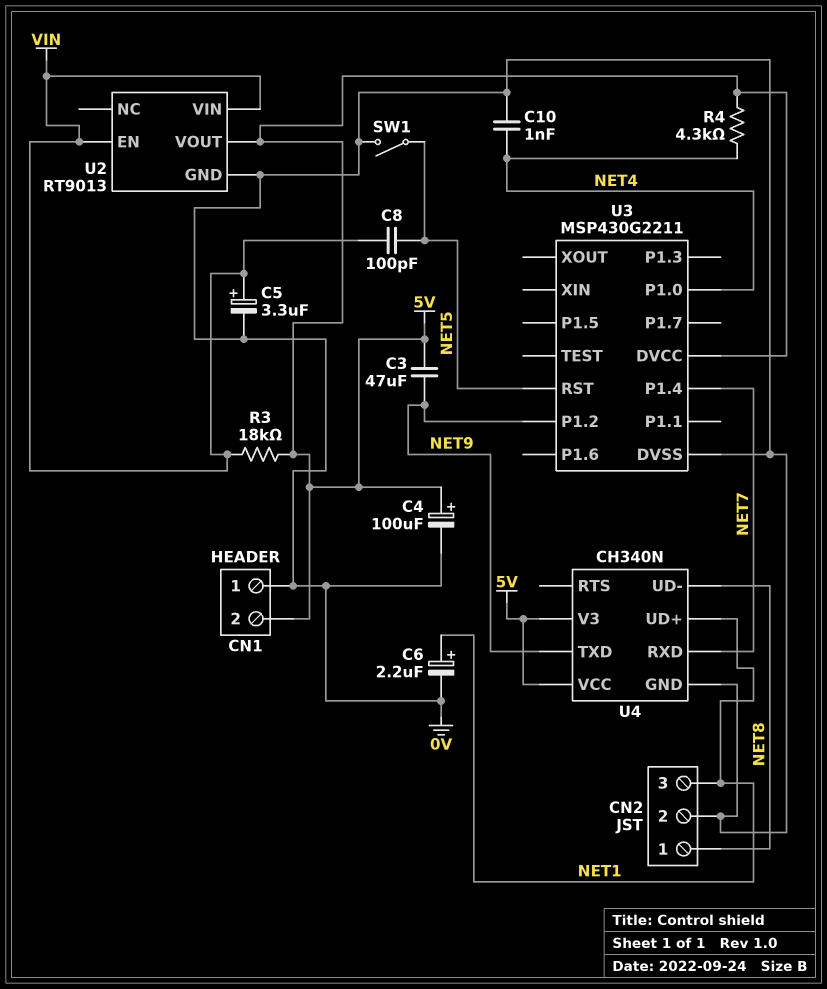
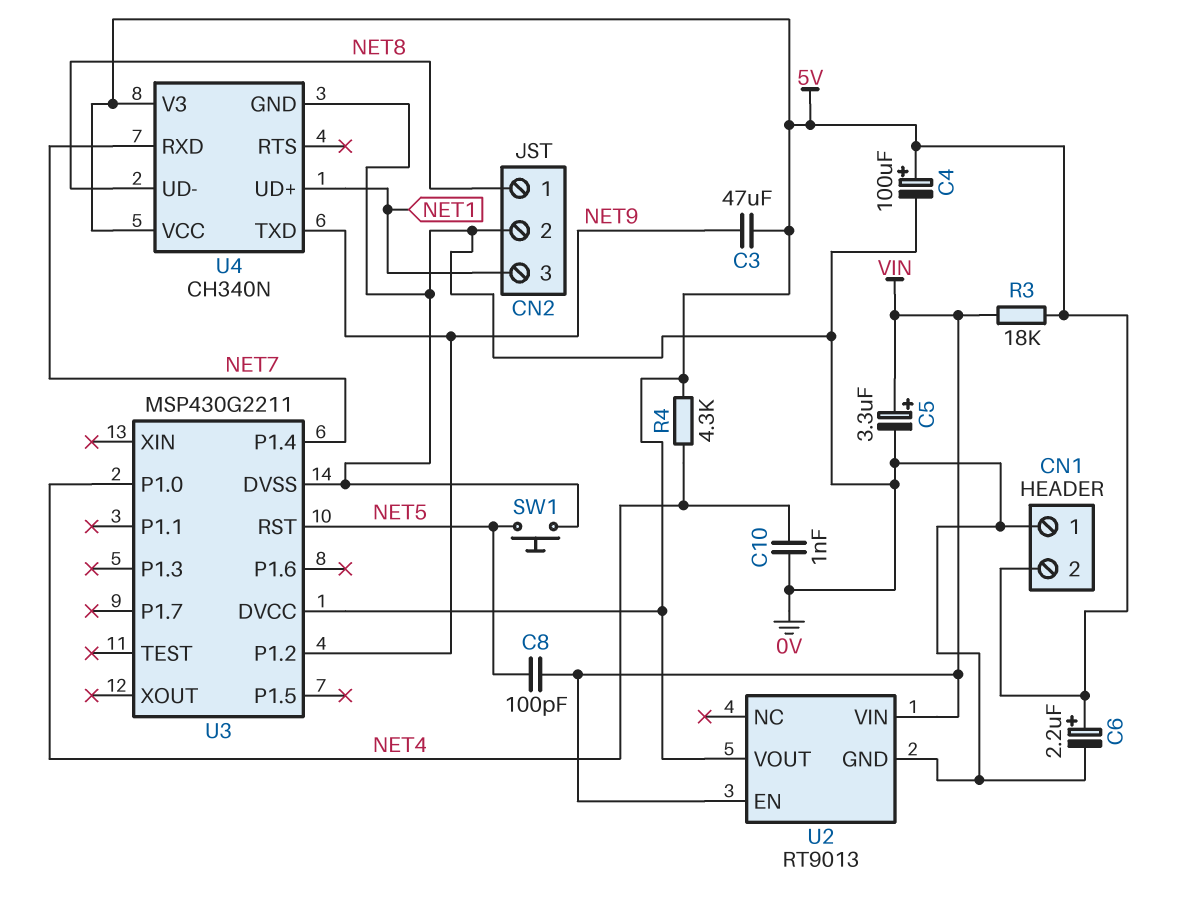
C6: 2.2uF (plus NET1, minus 0V) -> 2.2uF (plus 5V, minus 0V)
SW1: switch (0V, NET5) -> button (0V, NET5)

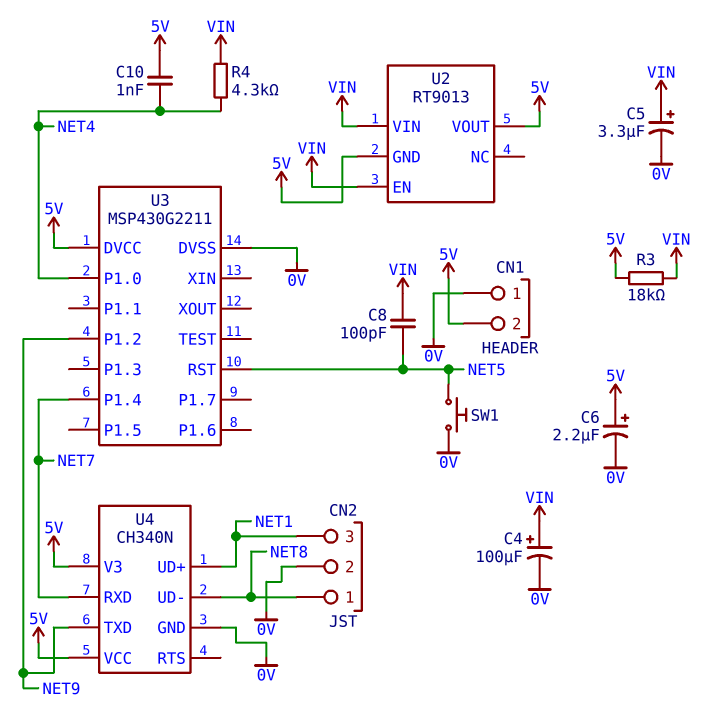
C3: 47uF (5V, NET9) -> none
C4: 100uF (plus 5V, minus 0V) -> 100uF (plus VIN, minus 0V)
C10: 1nF (0V, NET4) -> 1nF (5V, NET4)
R4: 4.3k (5V, NET4) -> 4.3k (NET4, VIN)
U2 pin GND: 0V -> 5V

